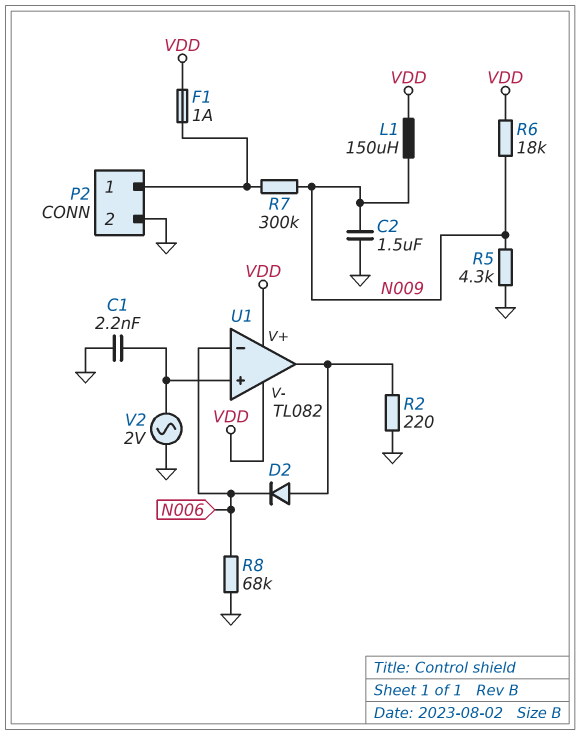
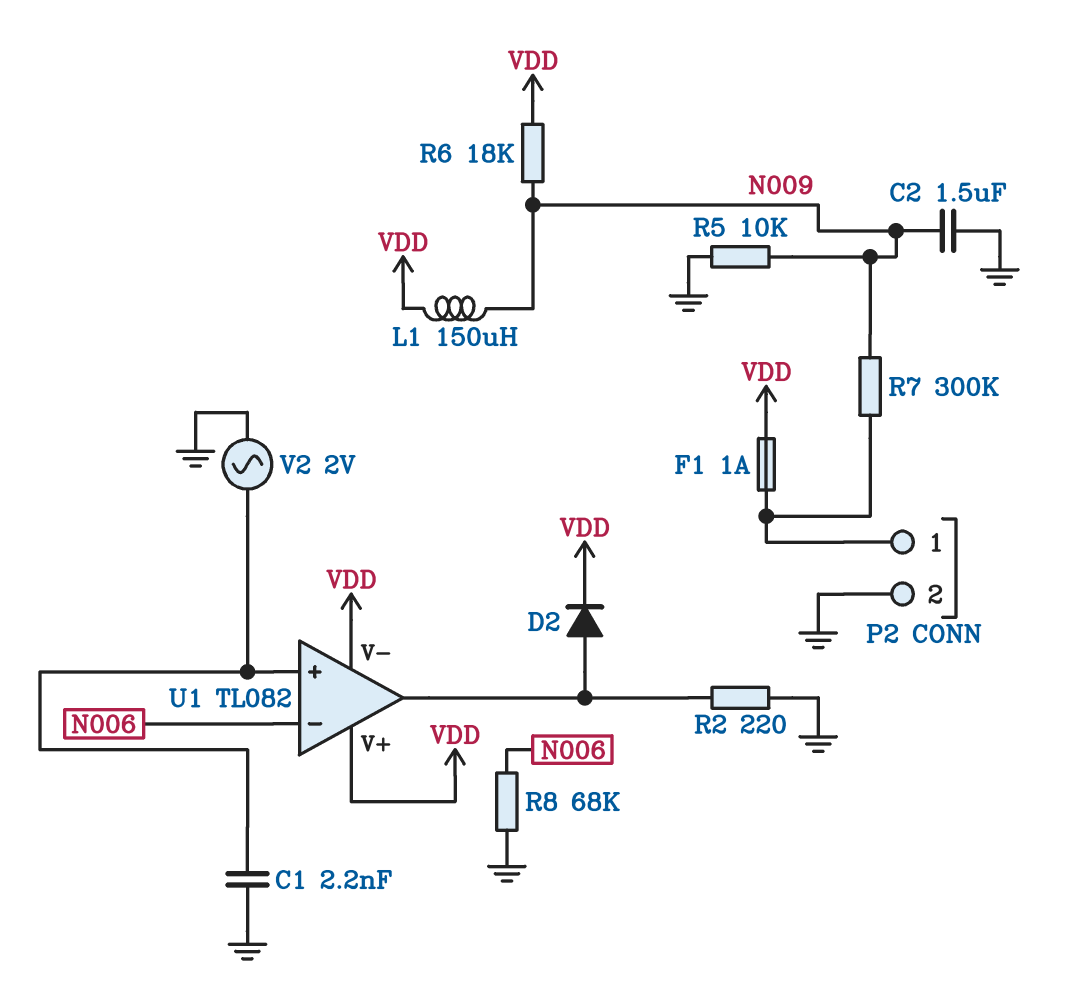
D2: diode (A U1/out, K N006) -> diode (A U1/out, K VDD)
R5: 4.3k (GND, N009) -> 10k (GND, N009)

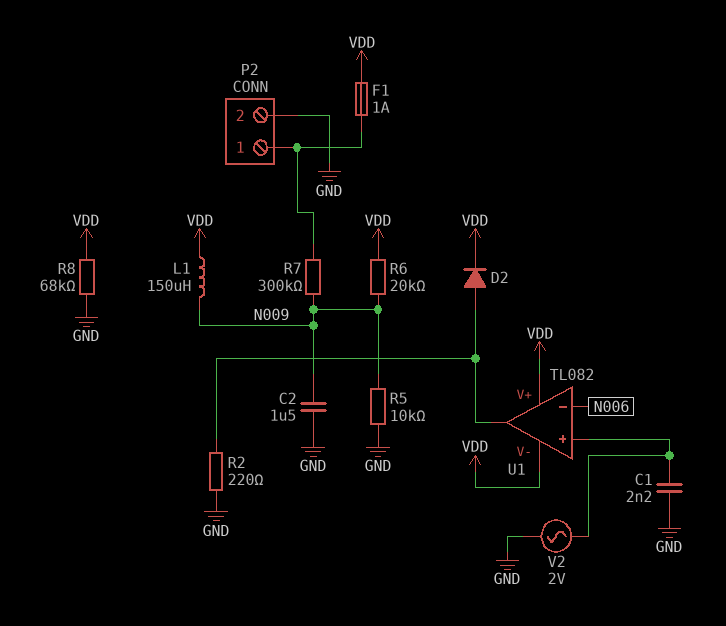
R6: 18k (N009, VDD) -> 20k (N009, VDD)
R8: 68k (GND, N006) -> 68k (GND, VDD)

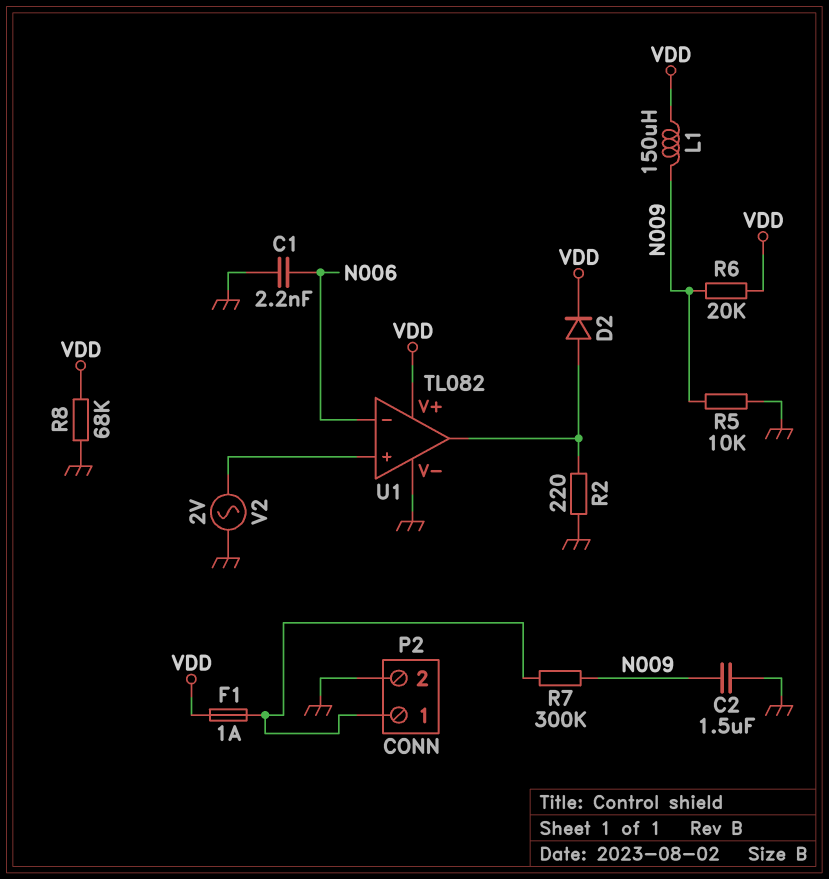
C1: 2.2nF (GND, U1/in+) -> 2.2nF (GND, N006)
U1 pin V-: VDD -> GND

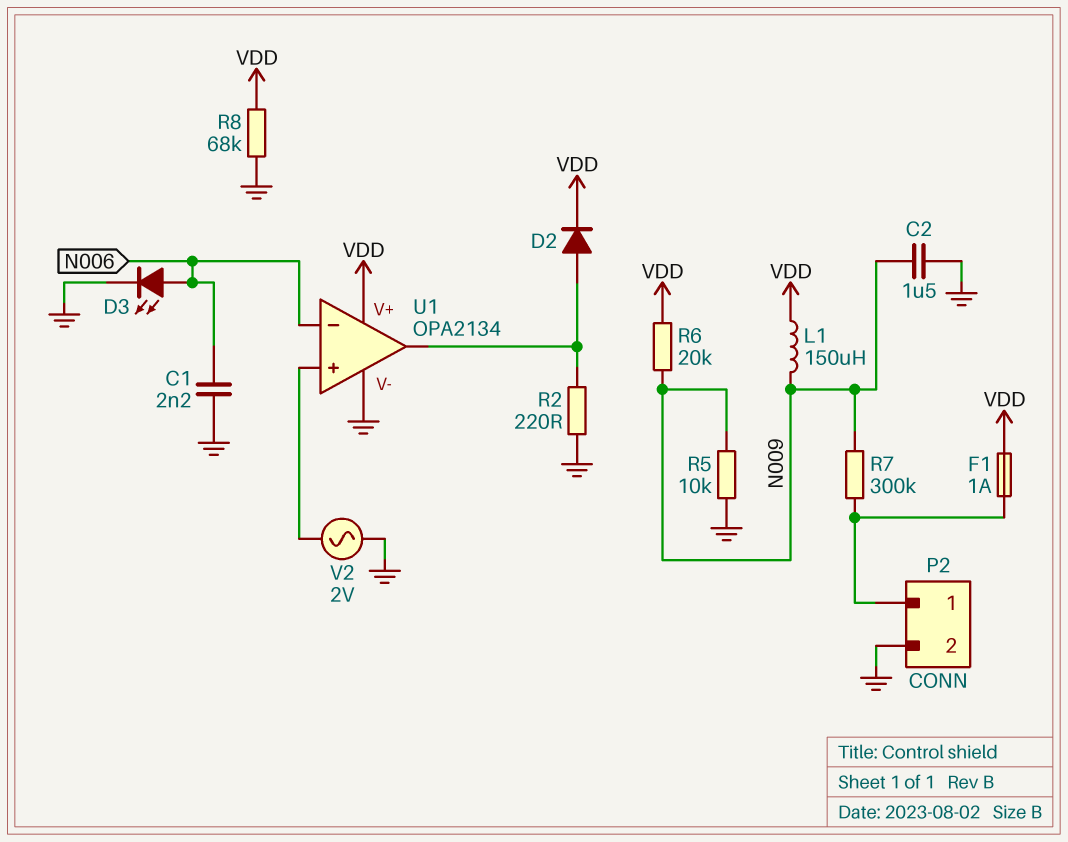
D3: none -> LED (A N006, K GND)
U1: TL082 -> OPA2134

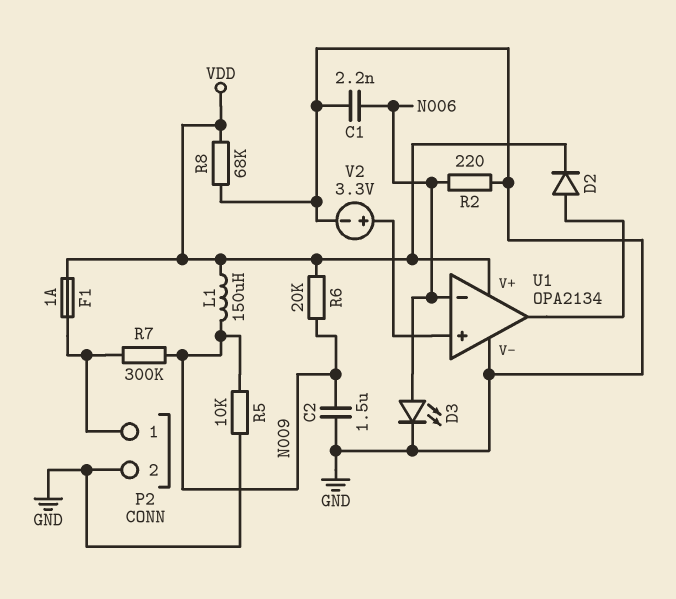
R2: 220 (GND, U1/out) -> 220 (GND, N006)
V2: AC 2V (GND, U1/in+) -> 3.3V (plus U1/in+, minus GND)

